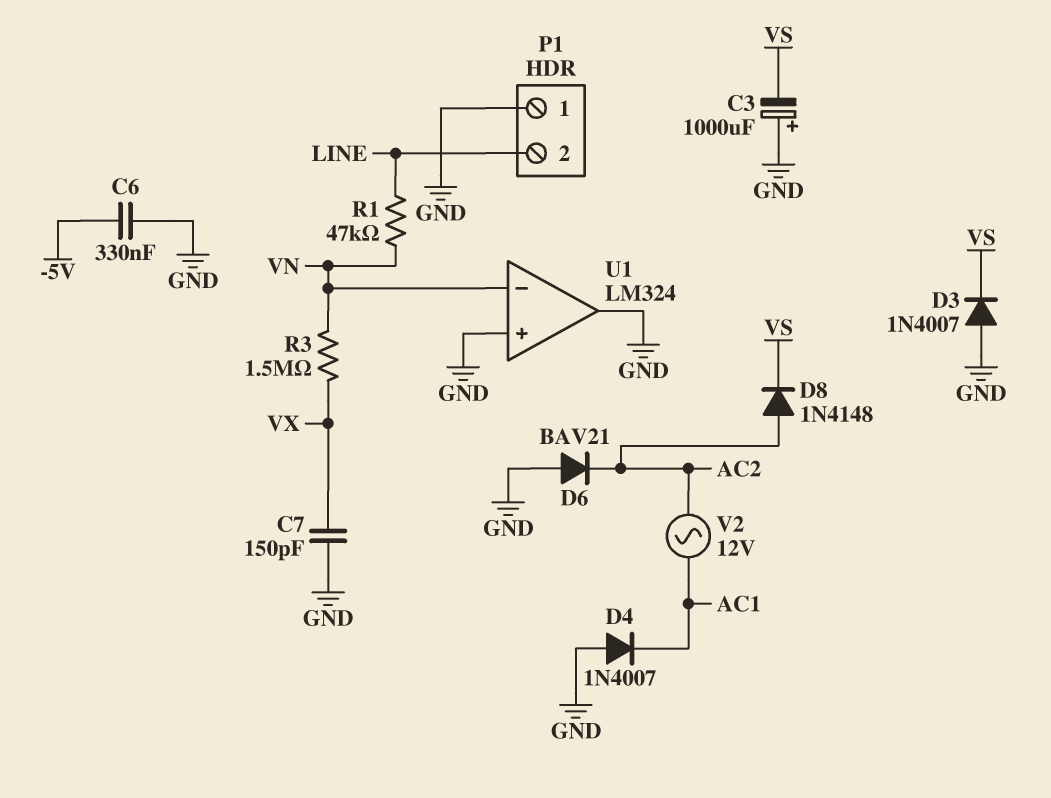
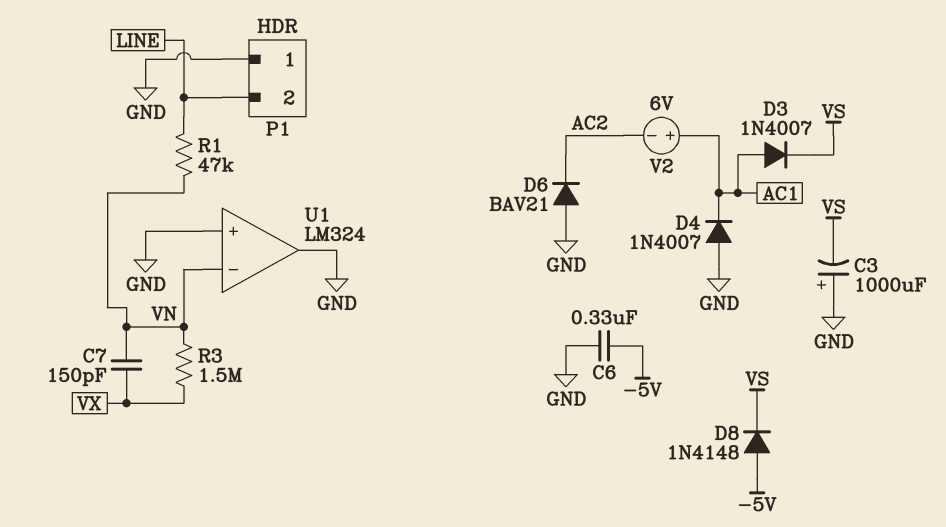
C7: 150pF (GND, VX) -> 150pF (VN, VX)
D3: diode 1N4007 (A GND, K VS) -> diode 1N4007 (A AC1, K VS)
D8: diode 1N4148 (A AC2, K VS) -> diode 1N4148 (A -5V, K VS)
V2: AC 12V (AC1, AC2) -> 6V (plus AC1, minus AC2)

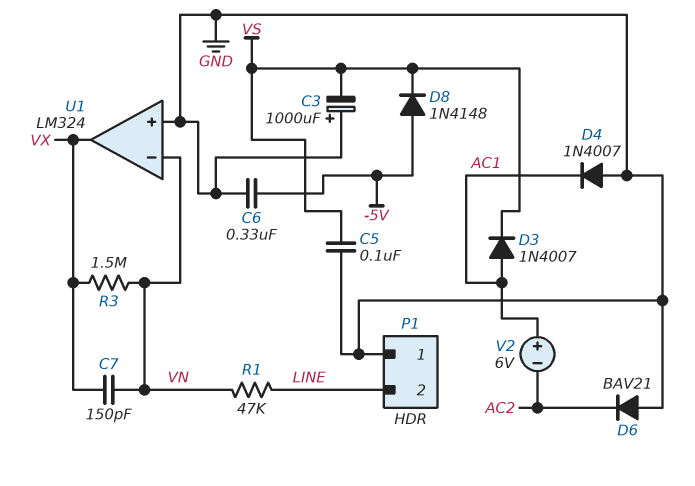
C5: none -> 100nF (GND, VS)
U1 pin out: GND -> VX

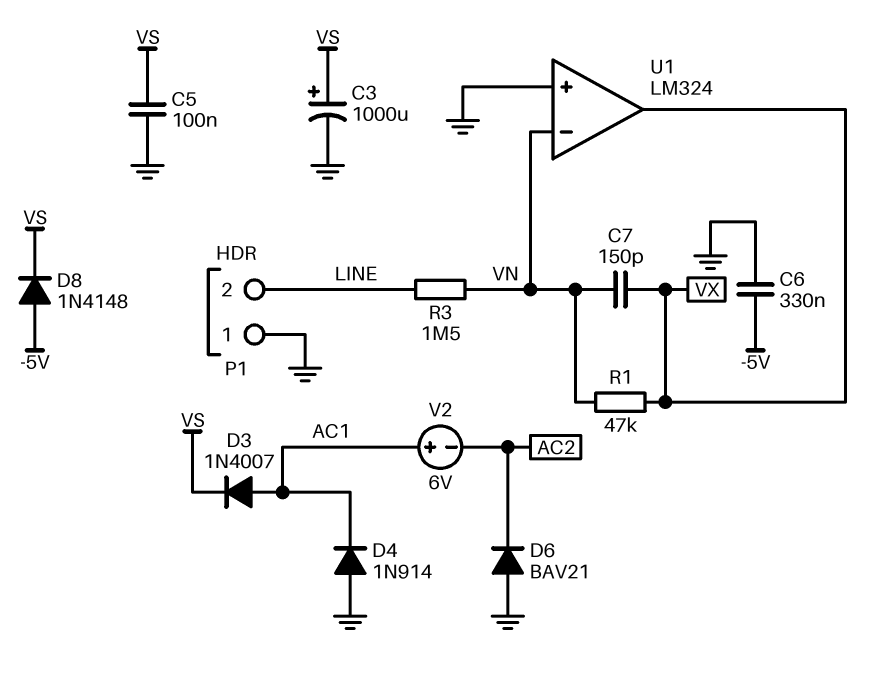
C3: 1000uF (plus GND, minus VS) -> 1000uF (plus VS, minus GND)
D4: diode 1N4007 (A GND, K AC1) -> diode 1N914 (A GND, K AC1)
R1: 47k (LINE, VN) -> 47k (VN, VX)
R3: 1.5M (VN, VX) -> 1.5M (LINE, VN)

